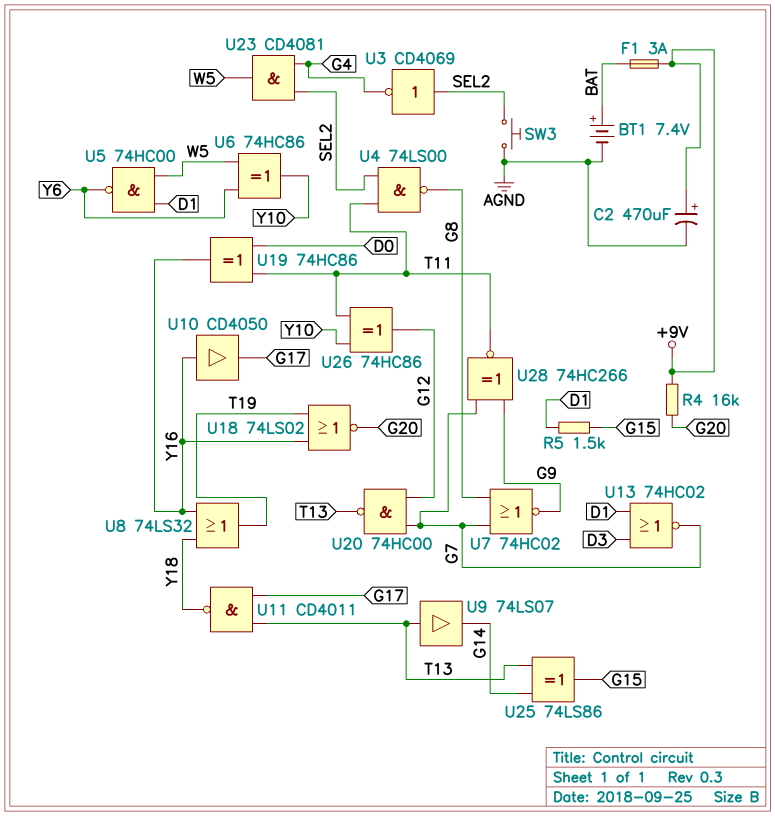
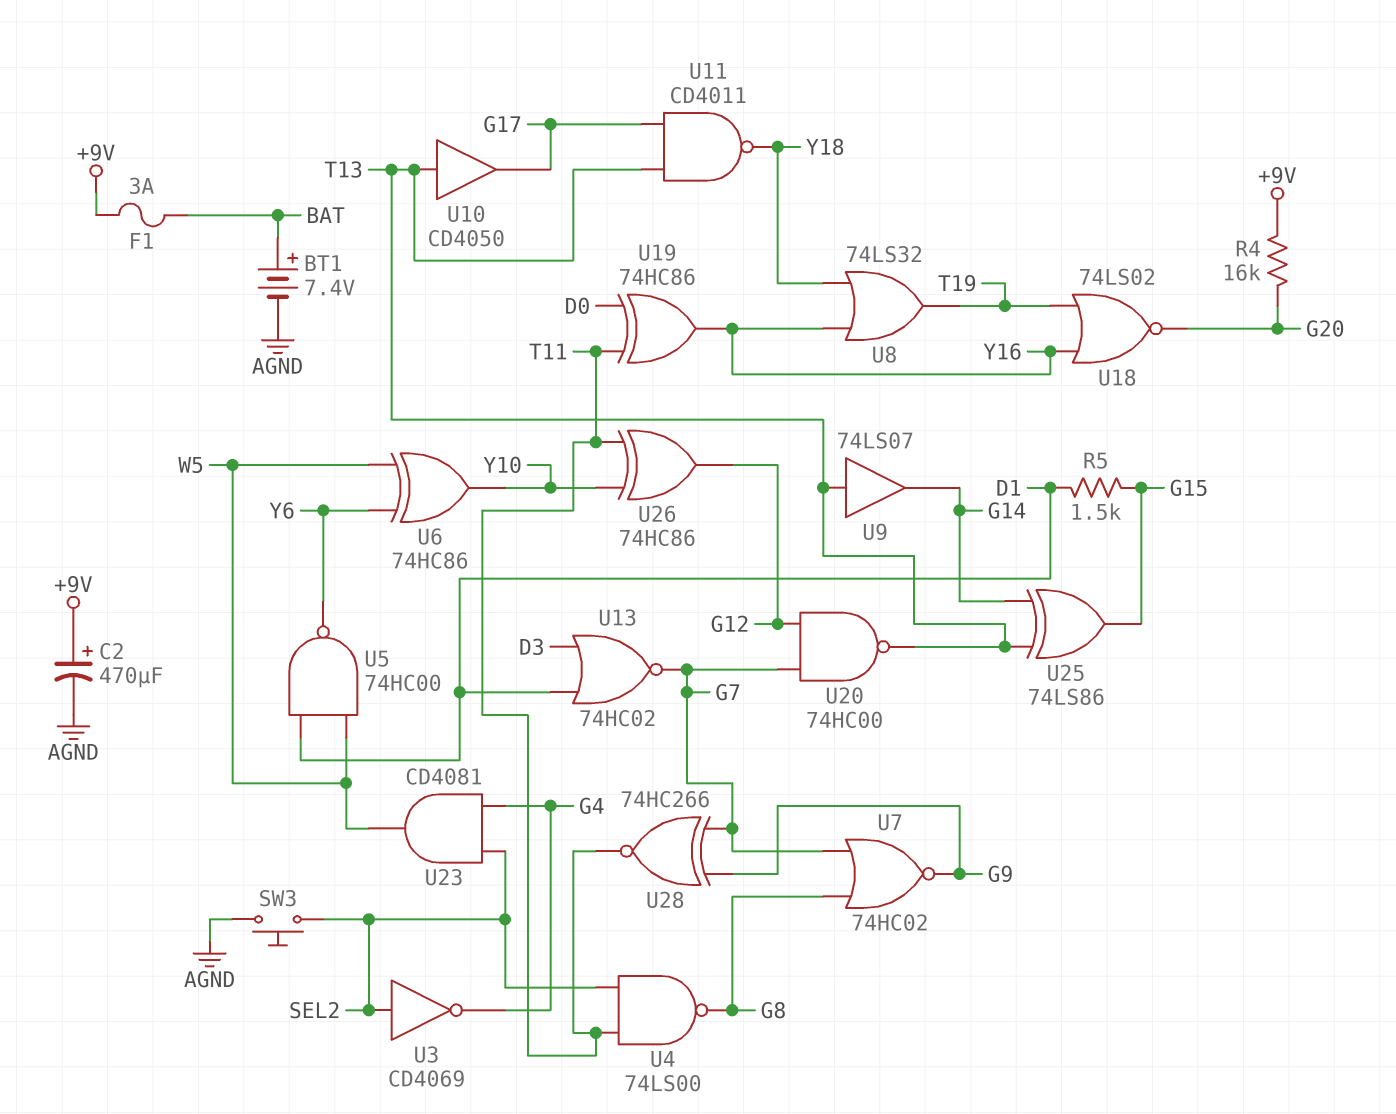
U10: buffer CD4050 (in Y16, out G17) -> buffer CD4050 (in T13, out G17)

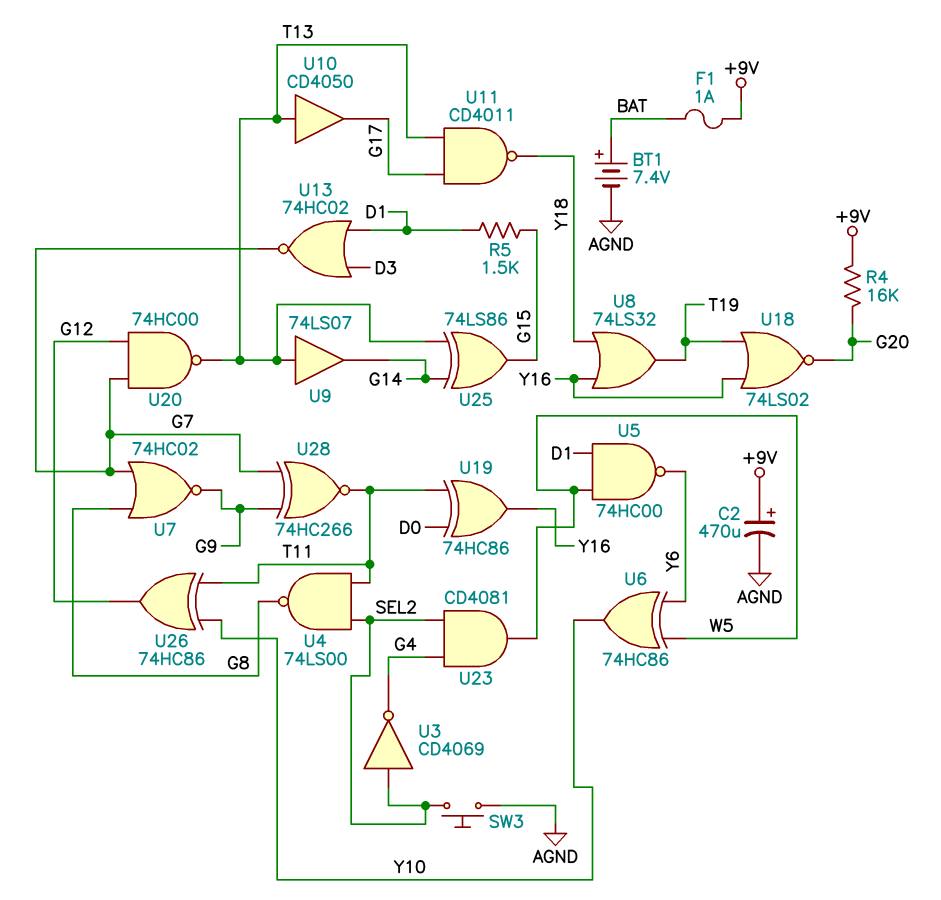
F1: 3A (+9V, BAT) -> 1A (+9V, BAT)

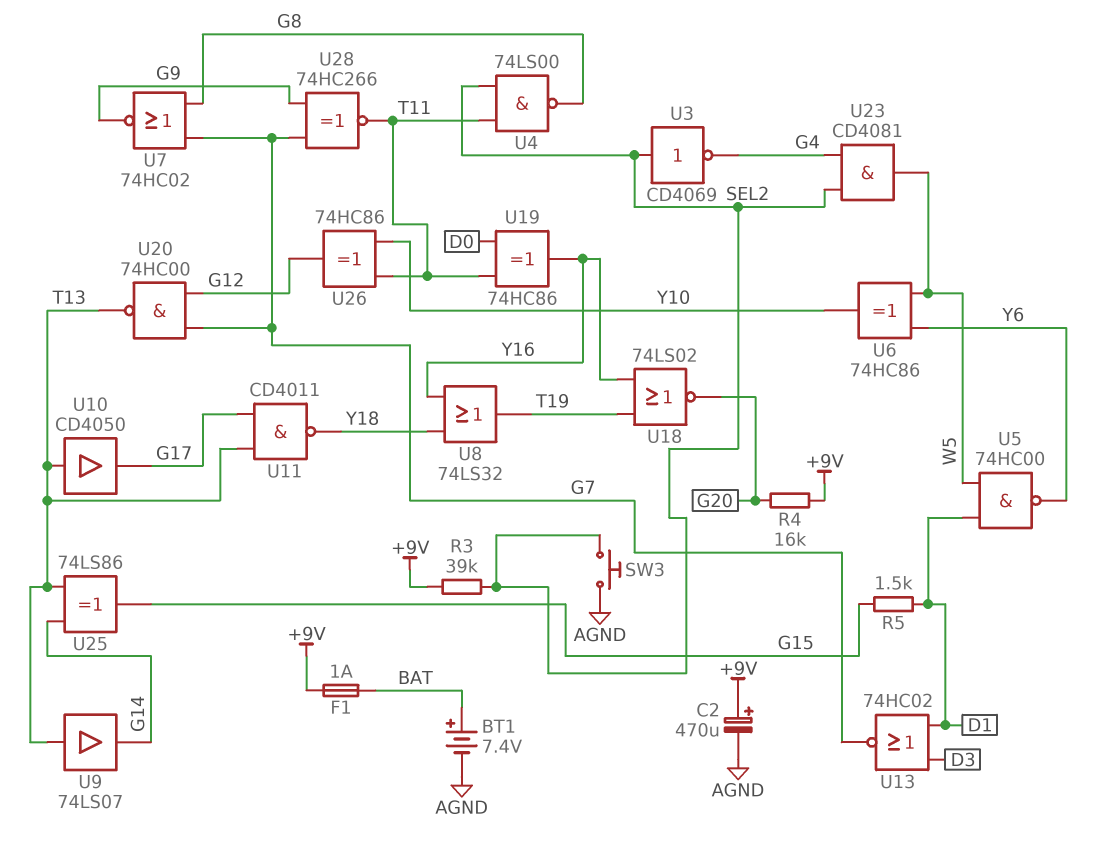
R3: none -> 39k (+9V, SEL2)

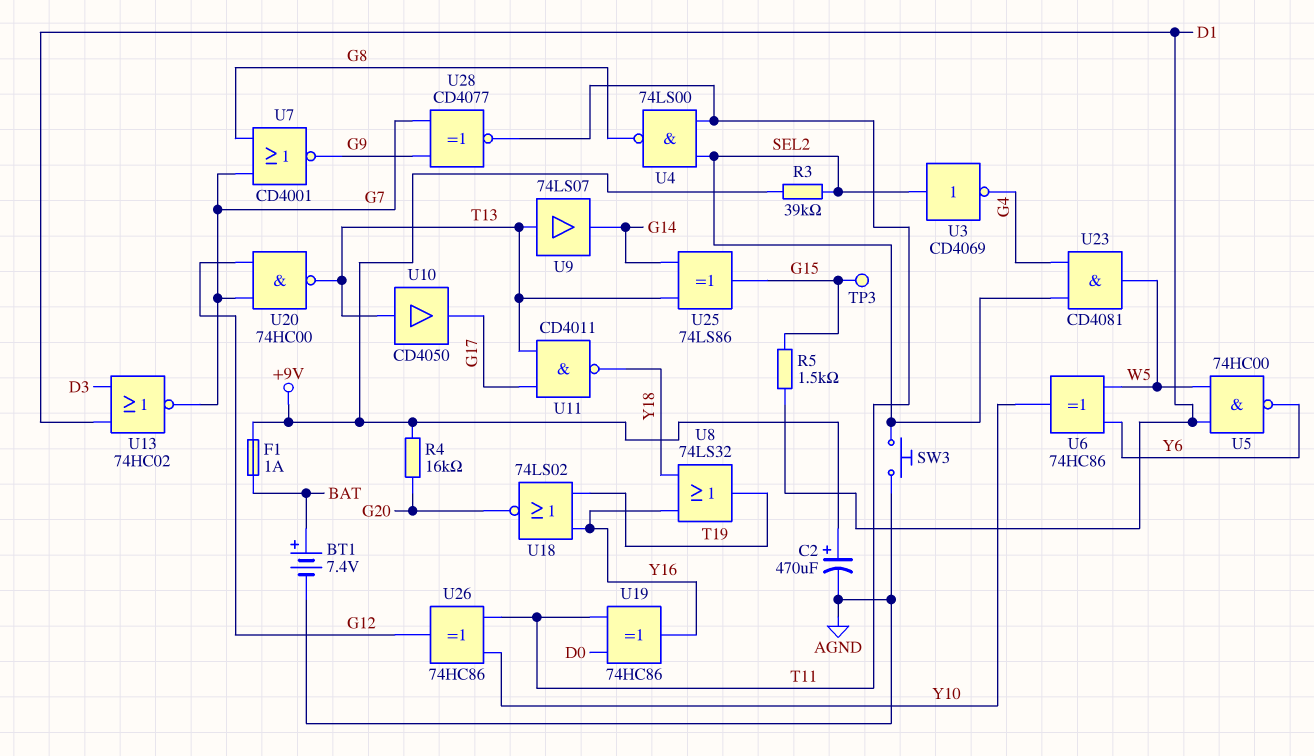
TP3: none -> test point (G15)
U7: NOR 74HC02 (in G7, in G8, out G9) -> NOR CD4001 (in G7, in G8, out G9)
U28: XNOR 74HC266 (in G7, in G9, out T11) -> XNOR CD4077 (in G7, in G9, out T11)

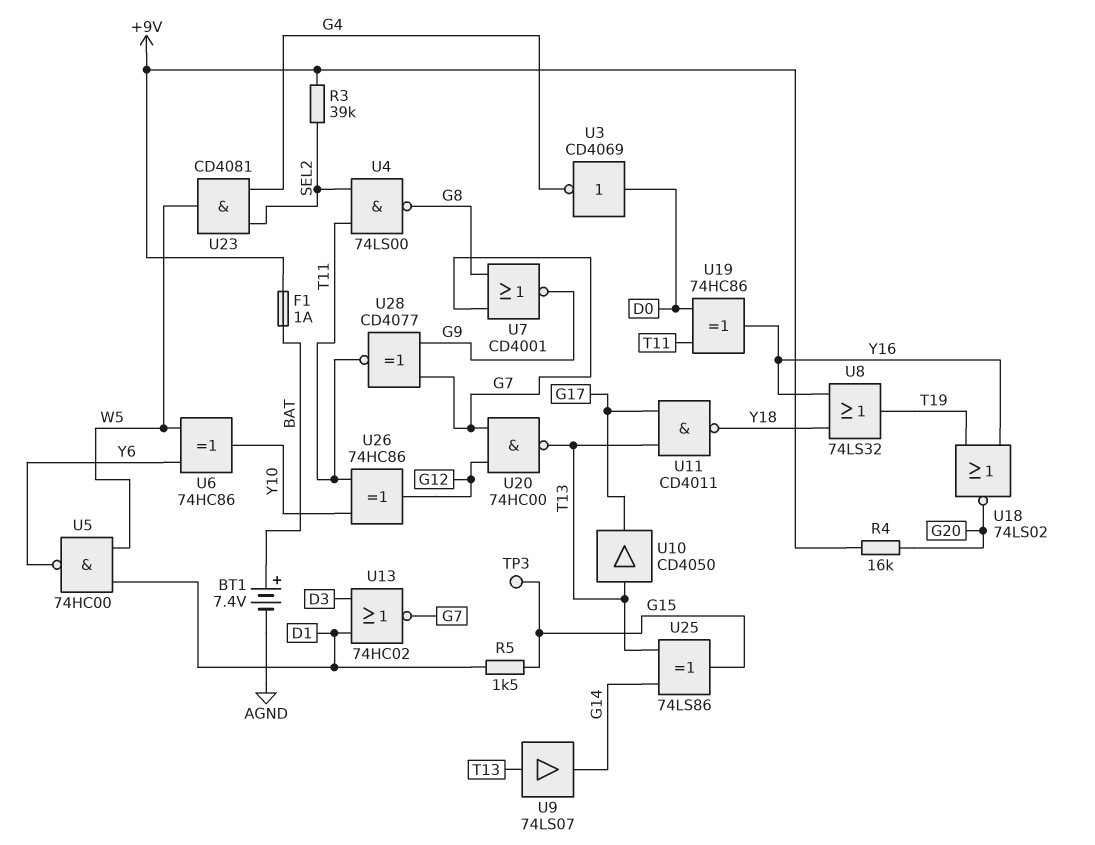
C2: 470uF (plus +9V, minus AGND) -> none
SW3: button (AGND, SEL2) -> none
U3: NOT CD4069 (in SEL2, out G4) -> NOT CD4069 (in D0, out G4)

